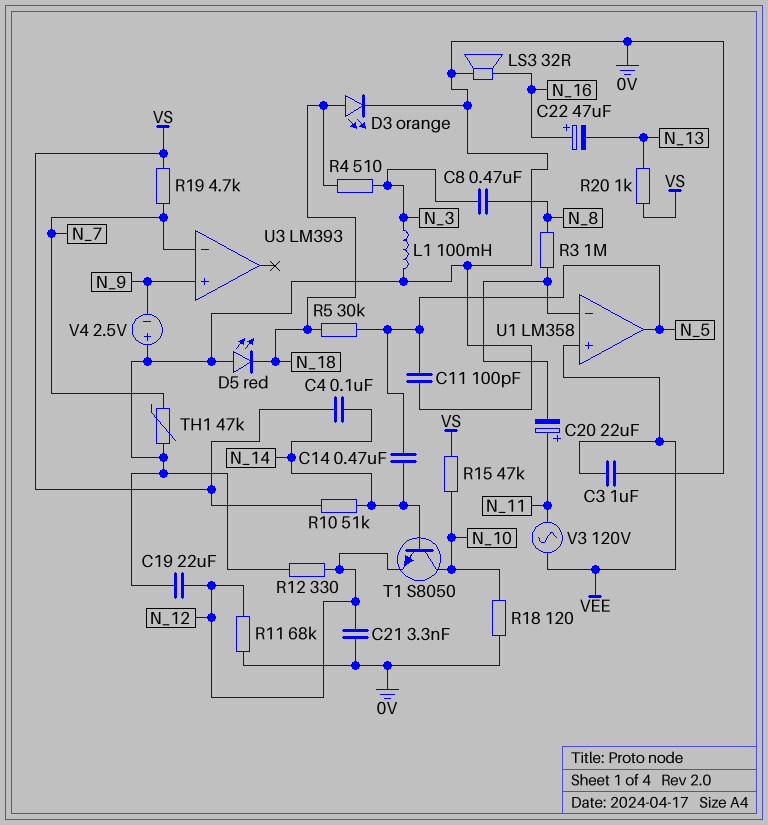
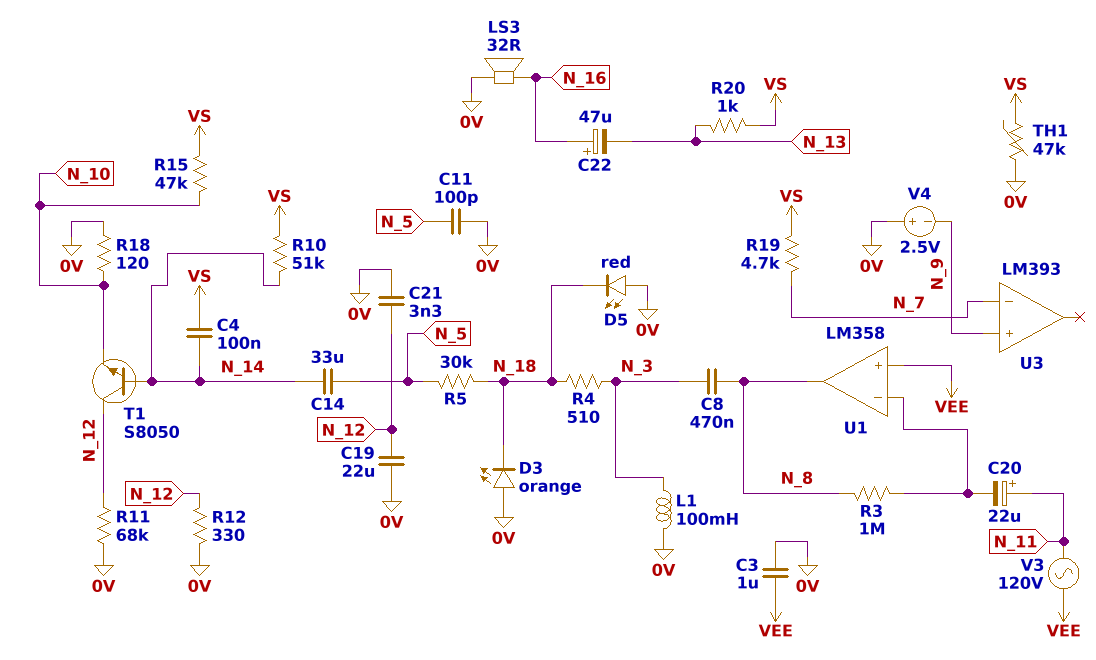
C14: 470nF (N_5, N_14) -> 33uF (N_5, N_14)
D3: LED orange (A N_18, K 0V) -> LED orange (A 0V, K N_18)
T1: NPN S8050 (B N_14, C N_10, E N_12) -> NPN S8050 (B N_14, C N_12, E N_10)
TH1: 47k (0V, N_7) -> 47k (0V, VS)
U1 pin out: N_5 -> N_8

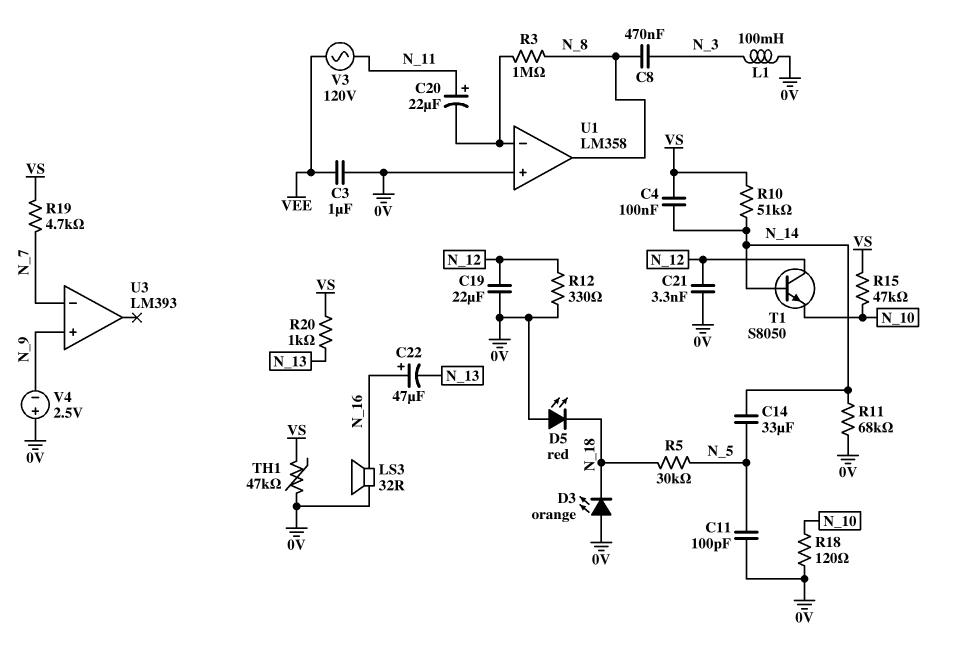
R4: 510 (N_3, N_18) -> none
R11: 68k (0V, N_12) -> 68k (0V, N_14)
U1 pin in+: VEE -> 0V

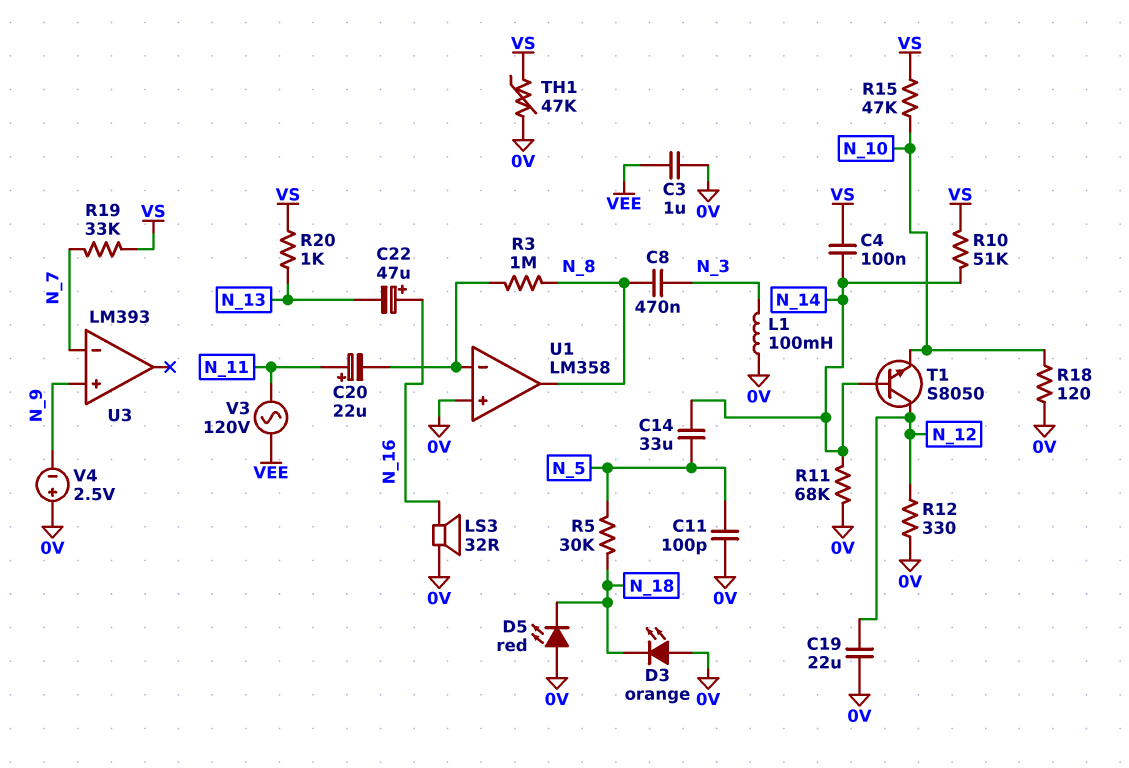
C21: 3.3nF (0V, N_12) -> none
R19: 4.7k (N_7, VS) -> 33k (N_7, VS)

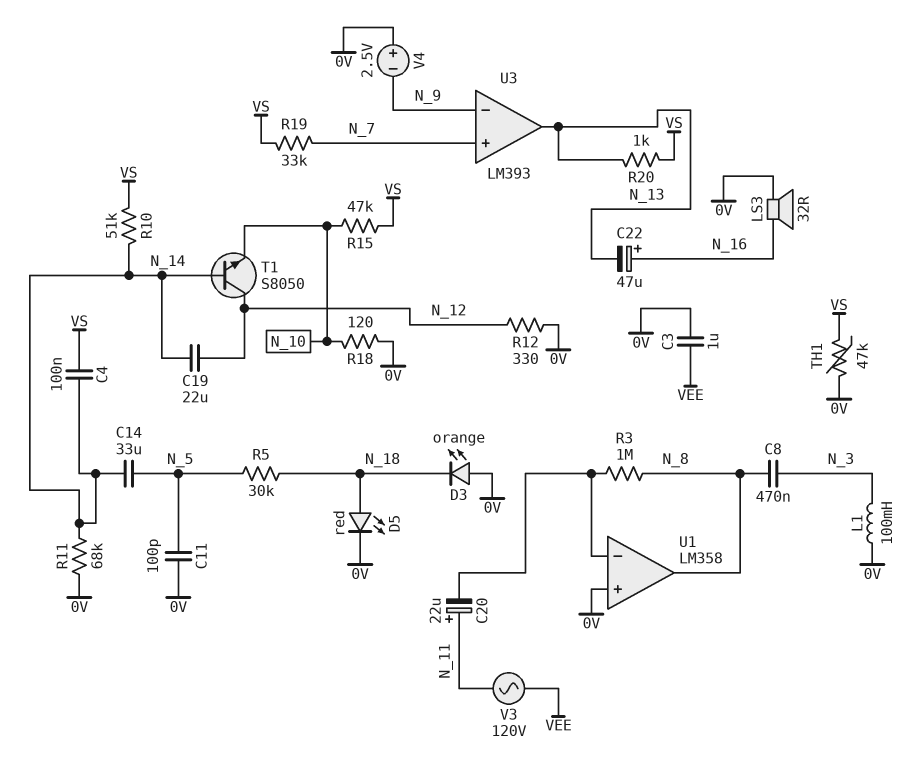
C19: 22uF (0V, N_12) -> 22uF (N_12, N_14)
D5: LED red (A 0V, K N_18) -> LED red (A N_18, K 0V)
U3 pin in+: N_9 -> N_7
U3 pin in-: N_7 -> N_9
U3 pin out: none -> N_13

